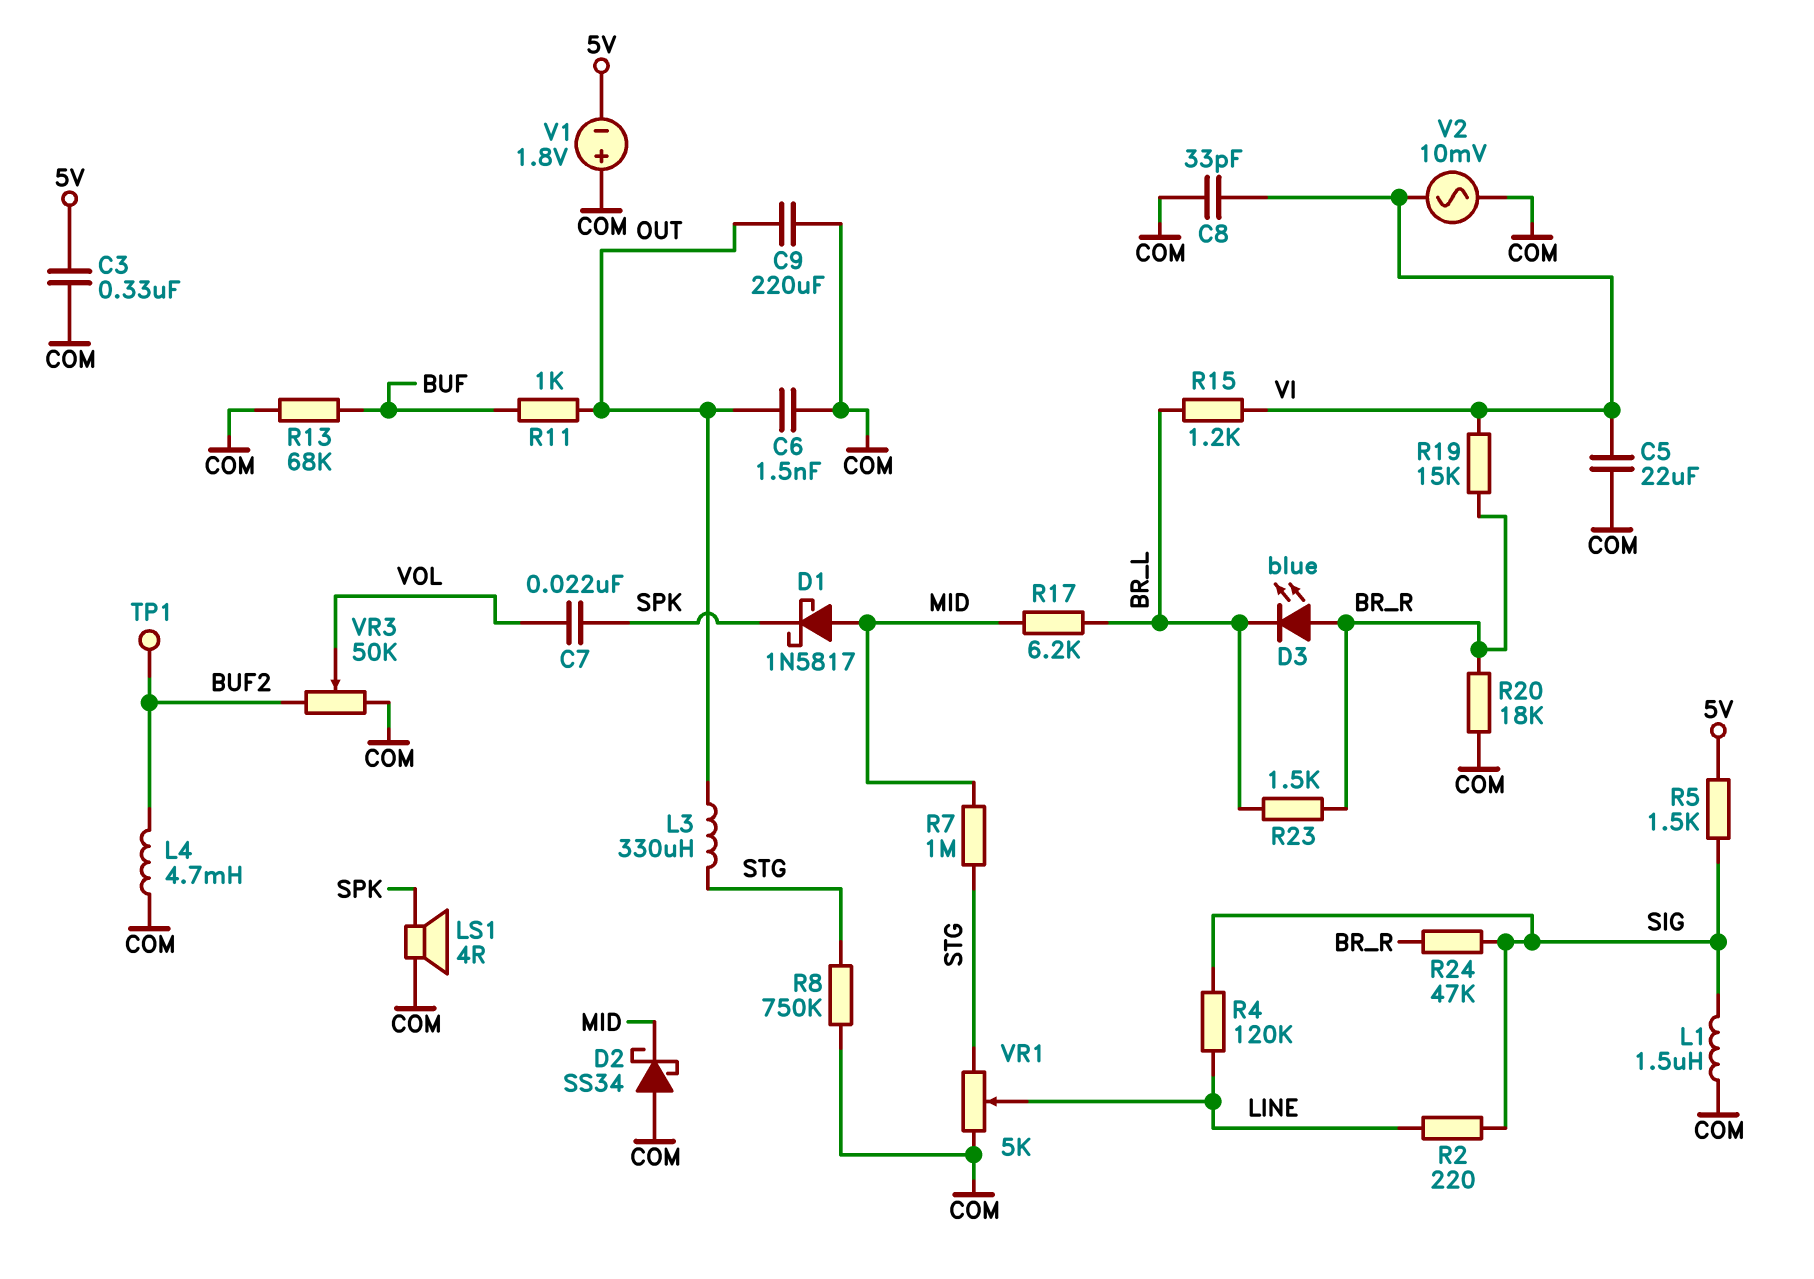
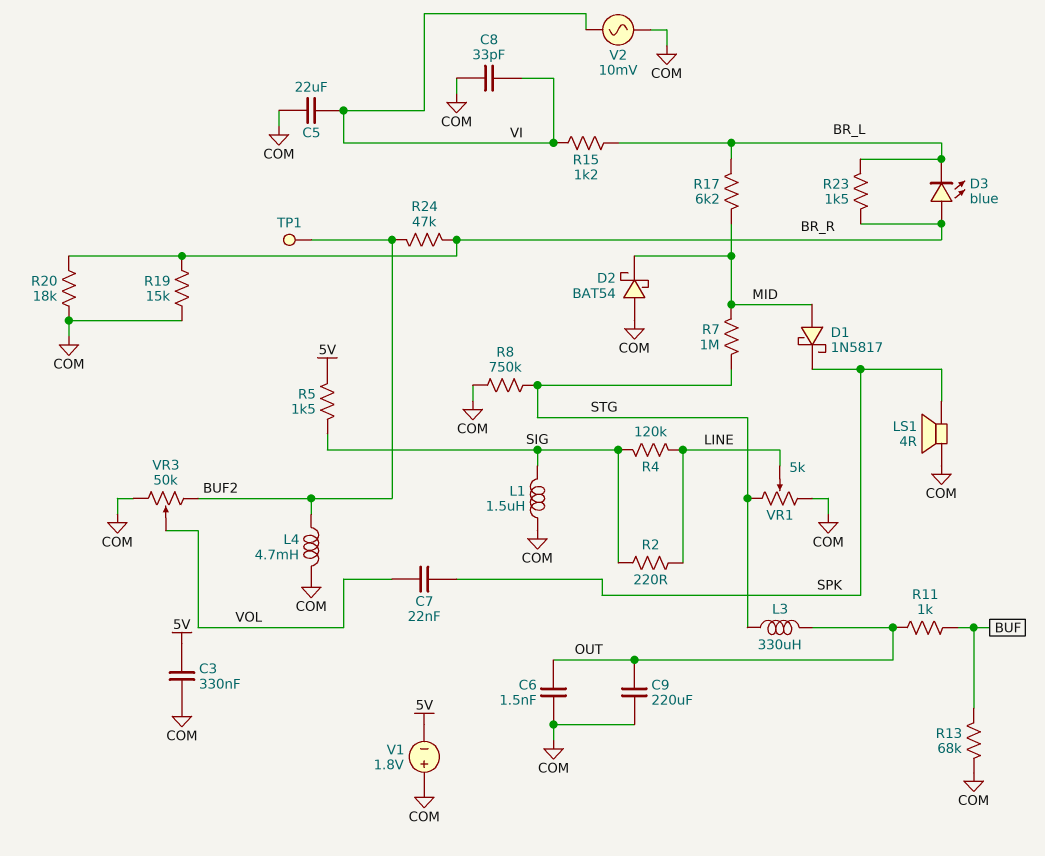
D2: schottky SS34 (A COM, K MID) -> schottky BAT54 (A COM, K MID)
R19: 15k (BR_R, VI) -> 15k (BR_R, COM)
R24: 47k (BR_R, SIG) -> 47k (BR_R, BUF2)

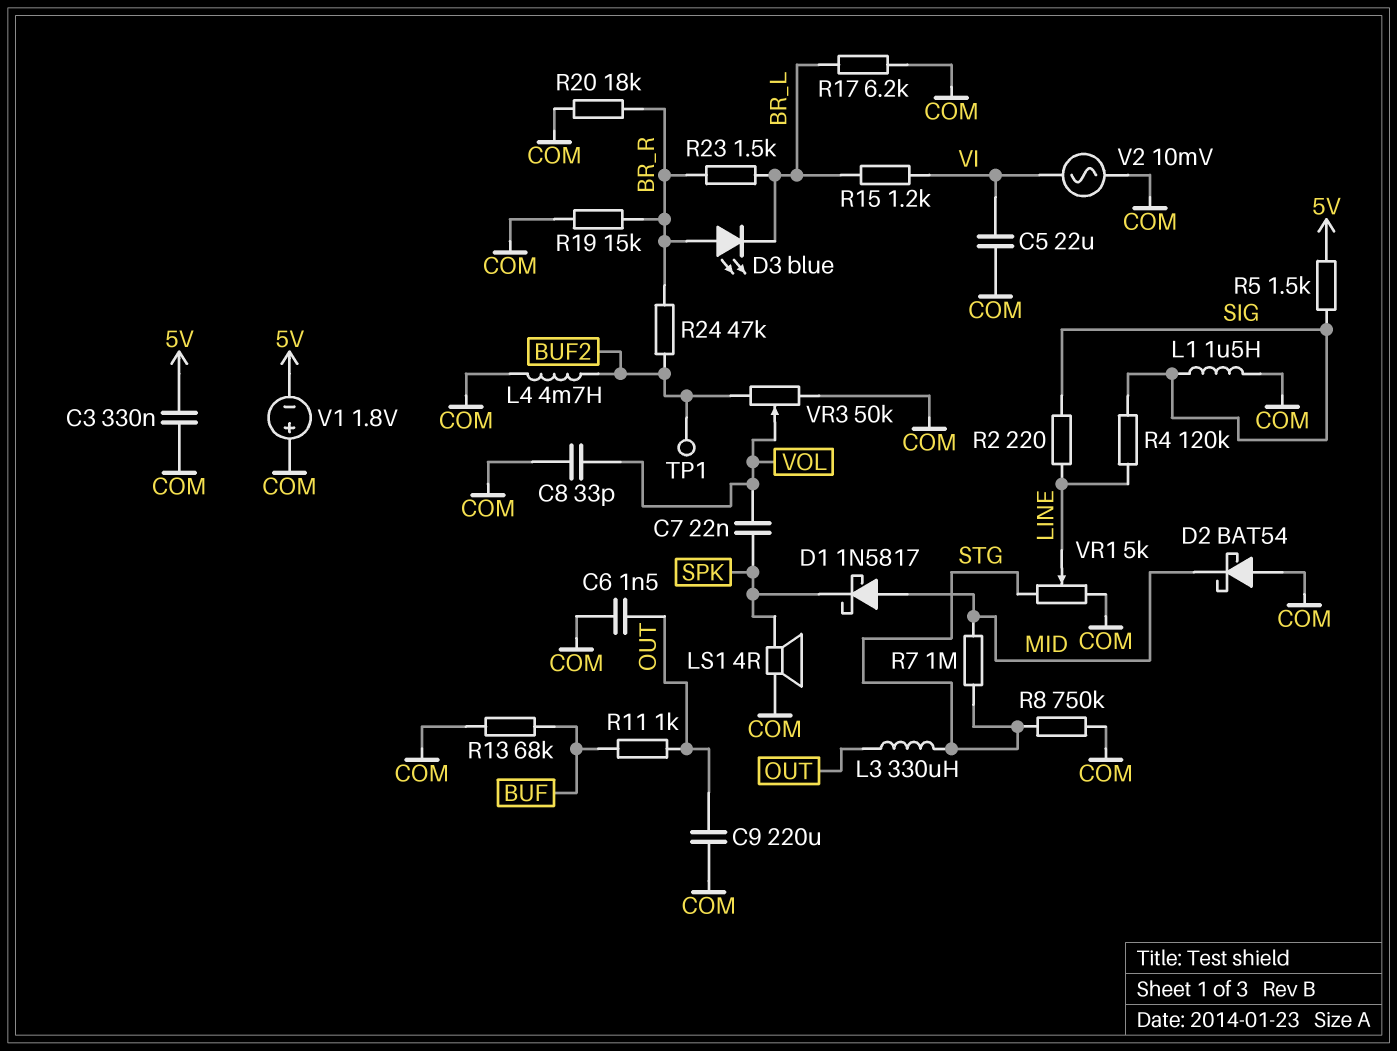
C8: 33pF (COM, VI) -> 33pF (COM, VOL)
R17: 6.2k (BR_L, MID) -> 6.2k (BR_L, COM)

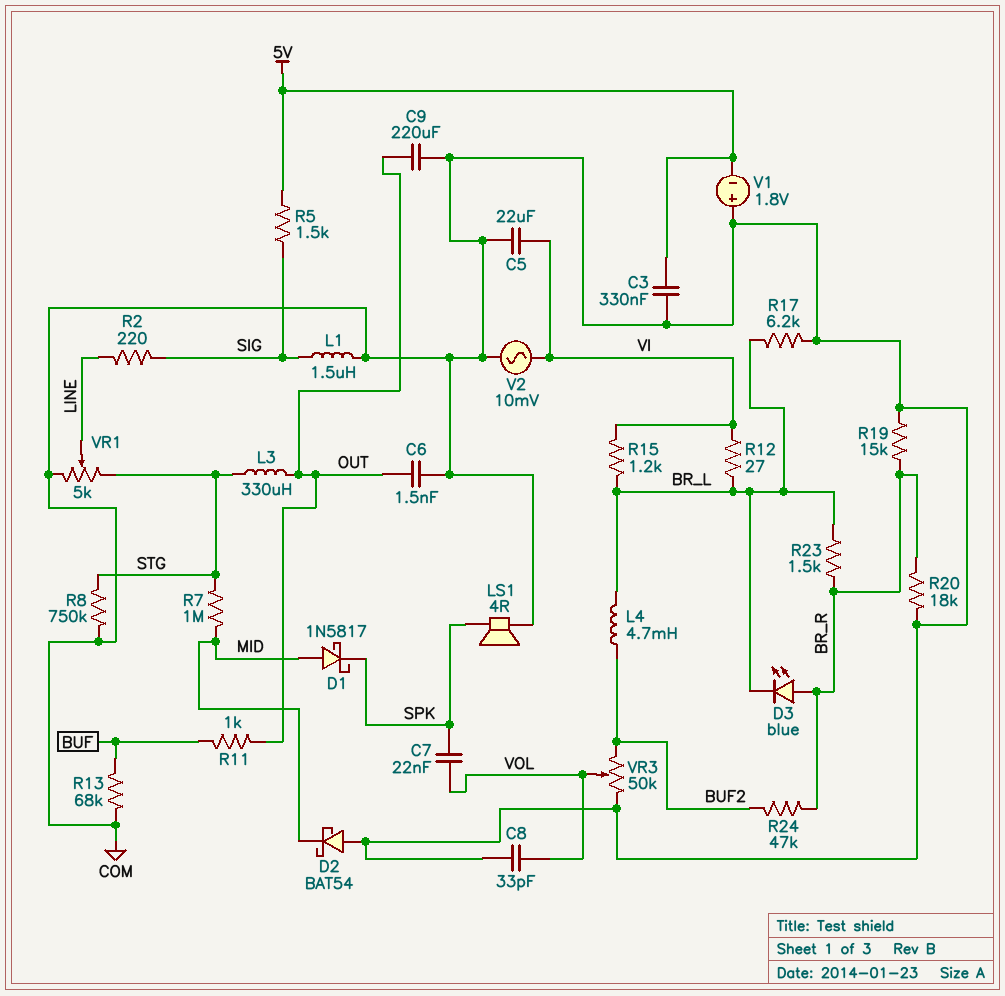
L4: 4.7mH (BUF2, COM) -> 4.7mH (BR_L, BUF2)
R4: 120k (LINE, SIG) -> none
R12: none -> 27 (BR_L, VI)
TP1: test point (BUF2) -> none

